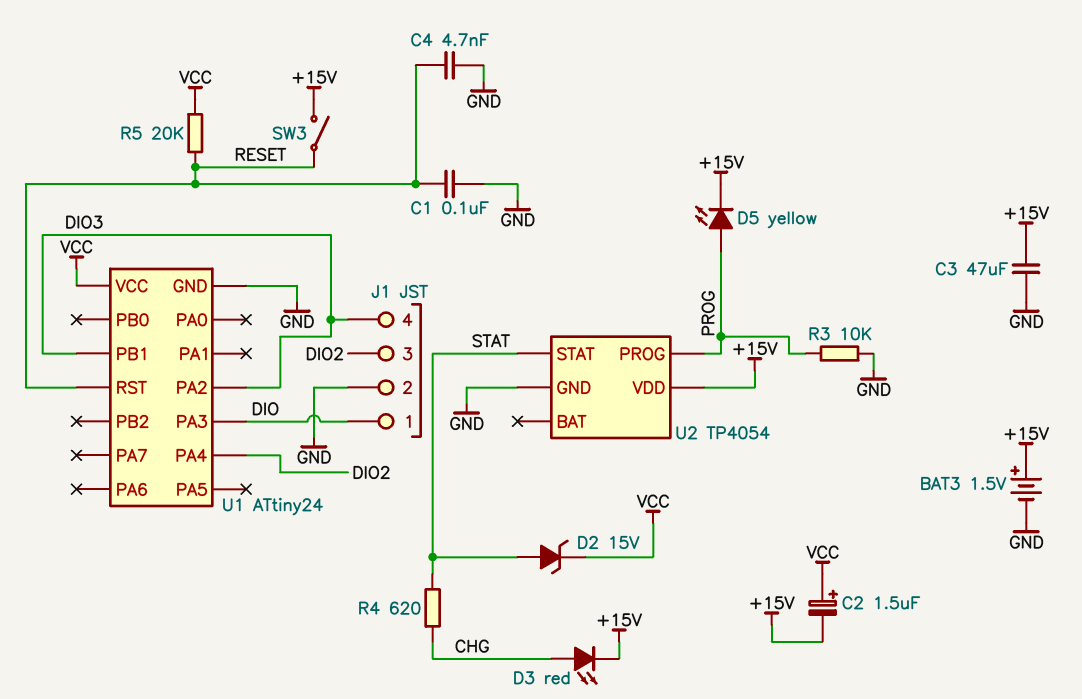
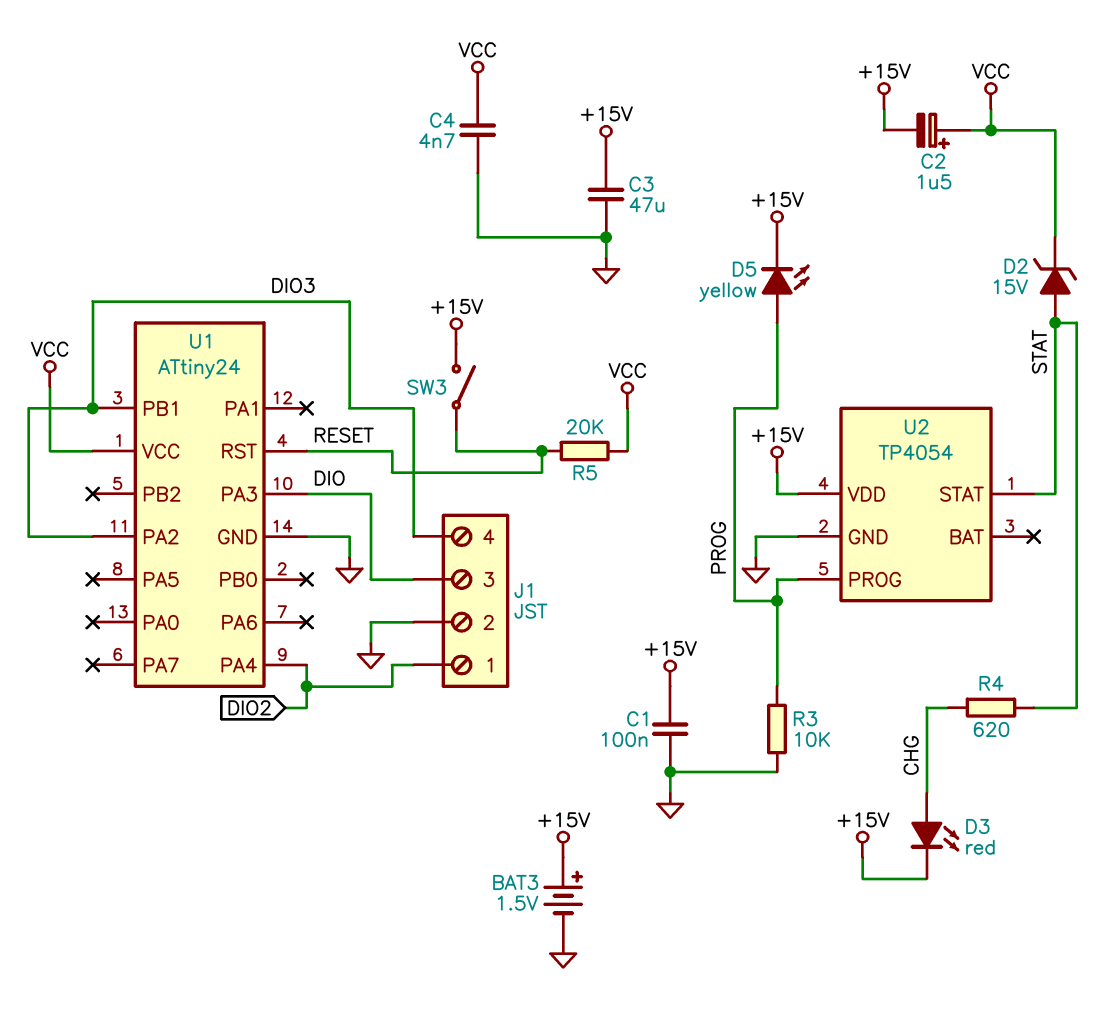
C1: 100nF (GND, RESET) -> 100nF (+15V, GND)
C4: 4.7nF (GND, RESET) -> 4.7nF (GND, VCC)
J1 pin 1: DIO -> DIO2
J1 pin 3: DIO2 -> DIO

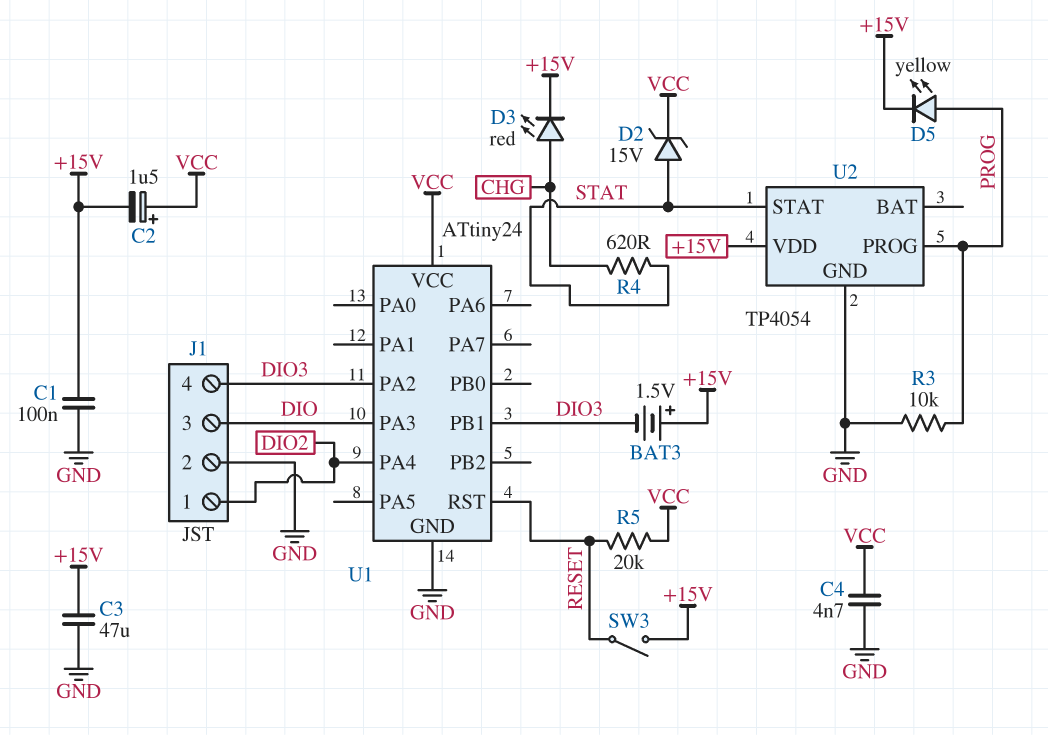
BAT3: 1.5V (plus +15V, minus GND) -> 1.5V (plus +15V, minus DIO3)

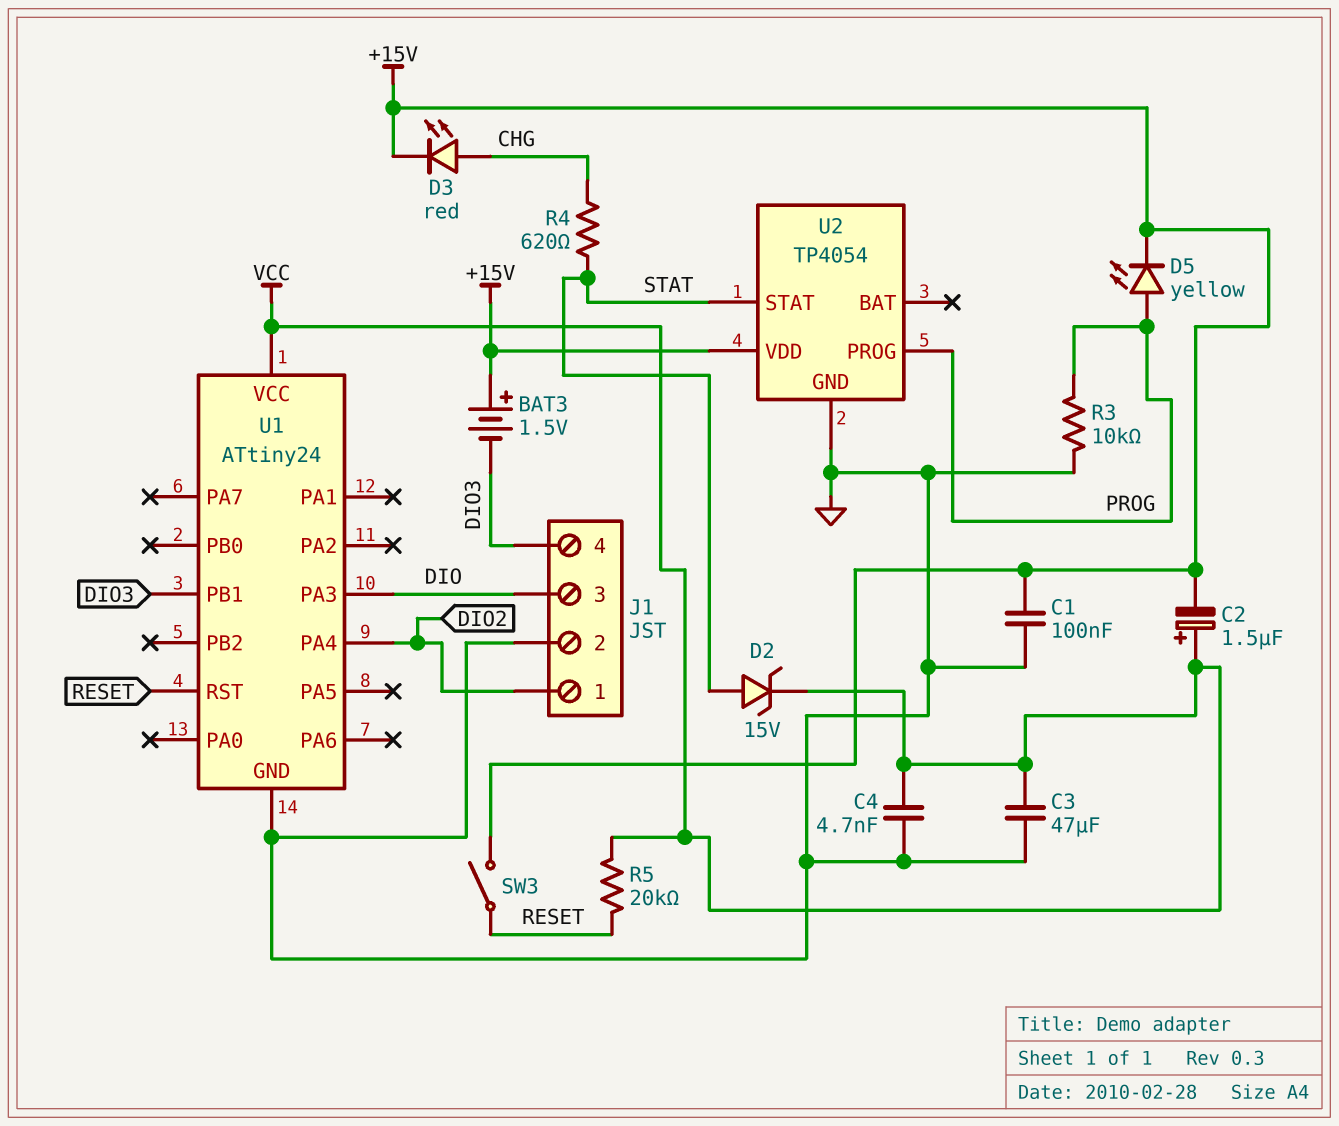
C3: 47uF (+15V, GND) -> 47uF (GND, VCC)
U1 pin PA2: DIO3 -> none

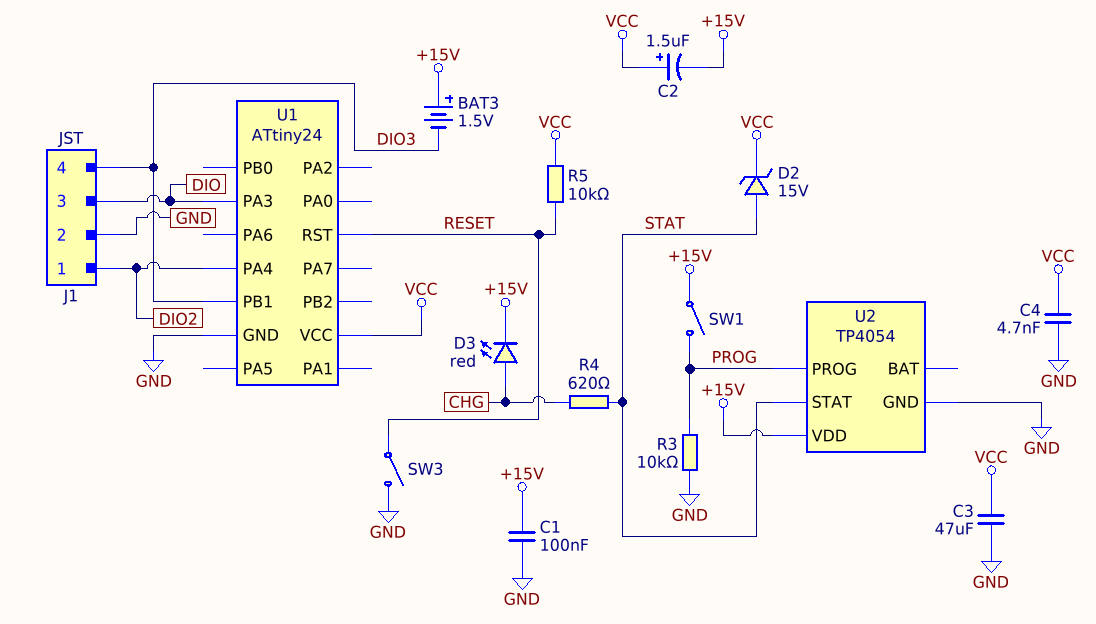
D5: LED yellow (A PROG, K +15V) -> none
R5: 20k (RESET, VCC) -> 10k (RESET, VCC)
SW1: none -> switch (+15V, PROG)
SW3: switch (+15V, RESET) -> switch (GND, RESET)

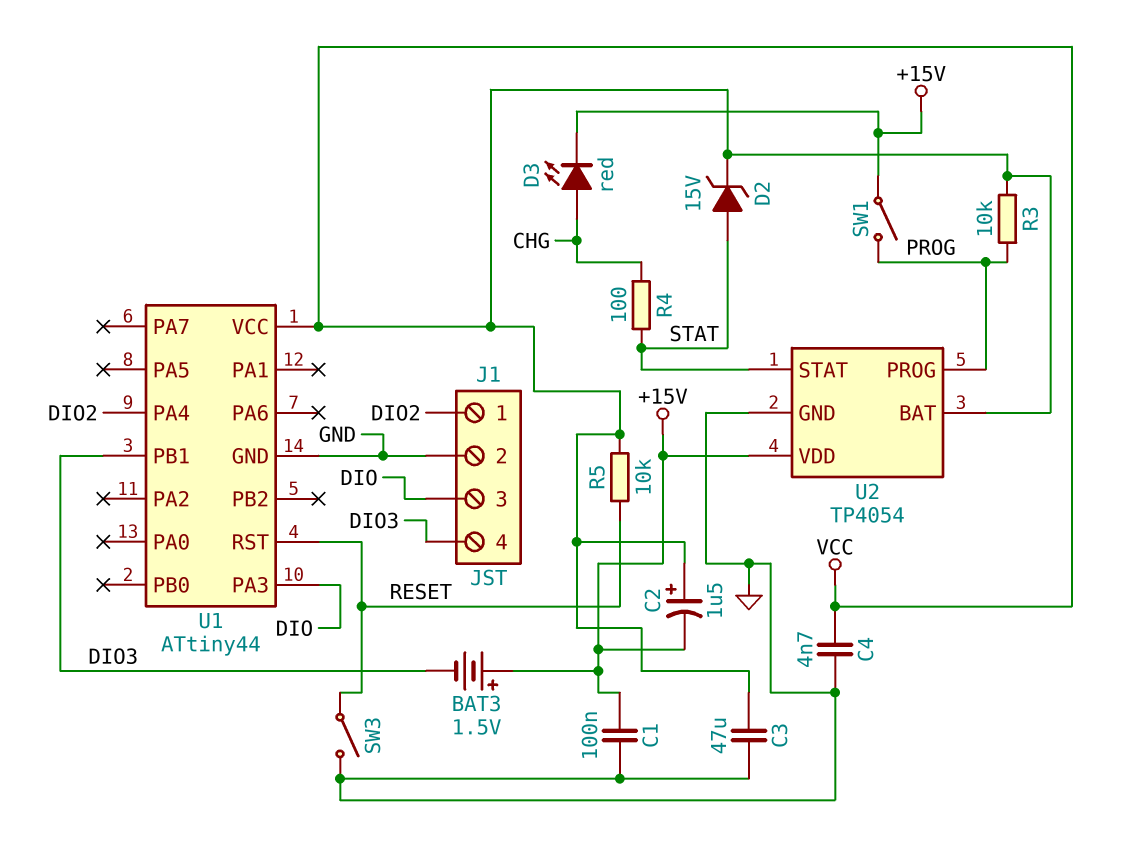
R3: 10k (GND, PROG) -> 10k (PROG, VCC)
R4: 620 (CHG, STAT) -> 100 (CHG, STAT)
U1: ATtiny24 -> ATtiny44
U2 pin BAT: none -> VCC

